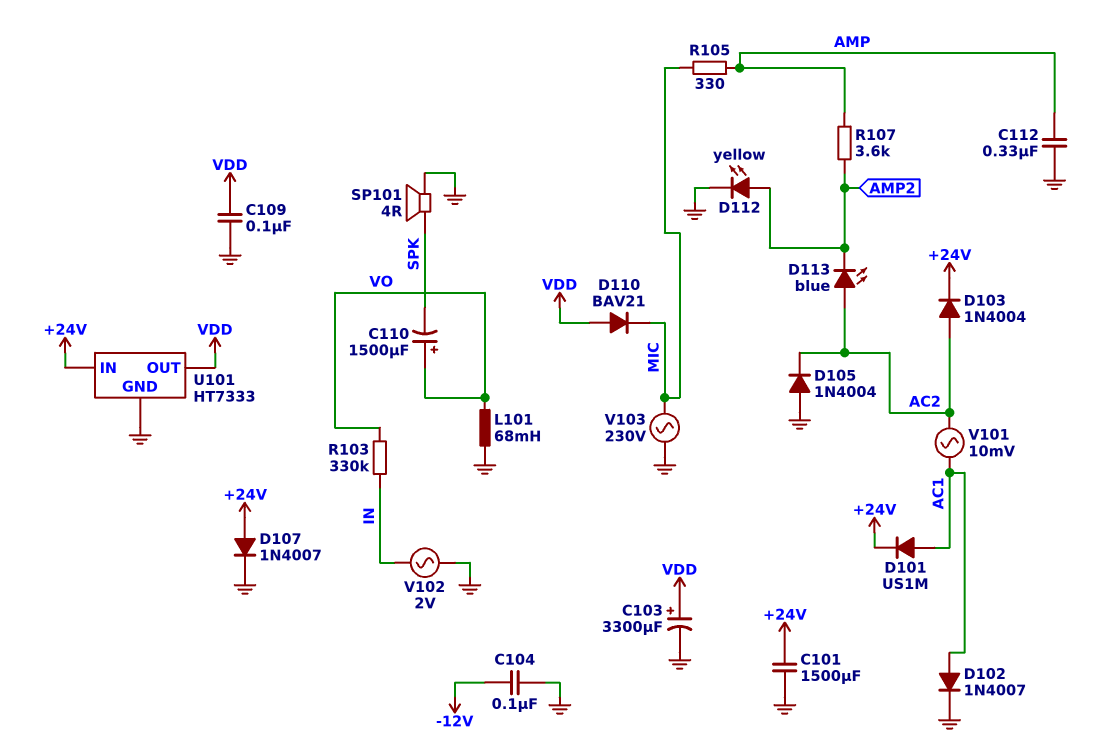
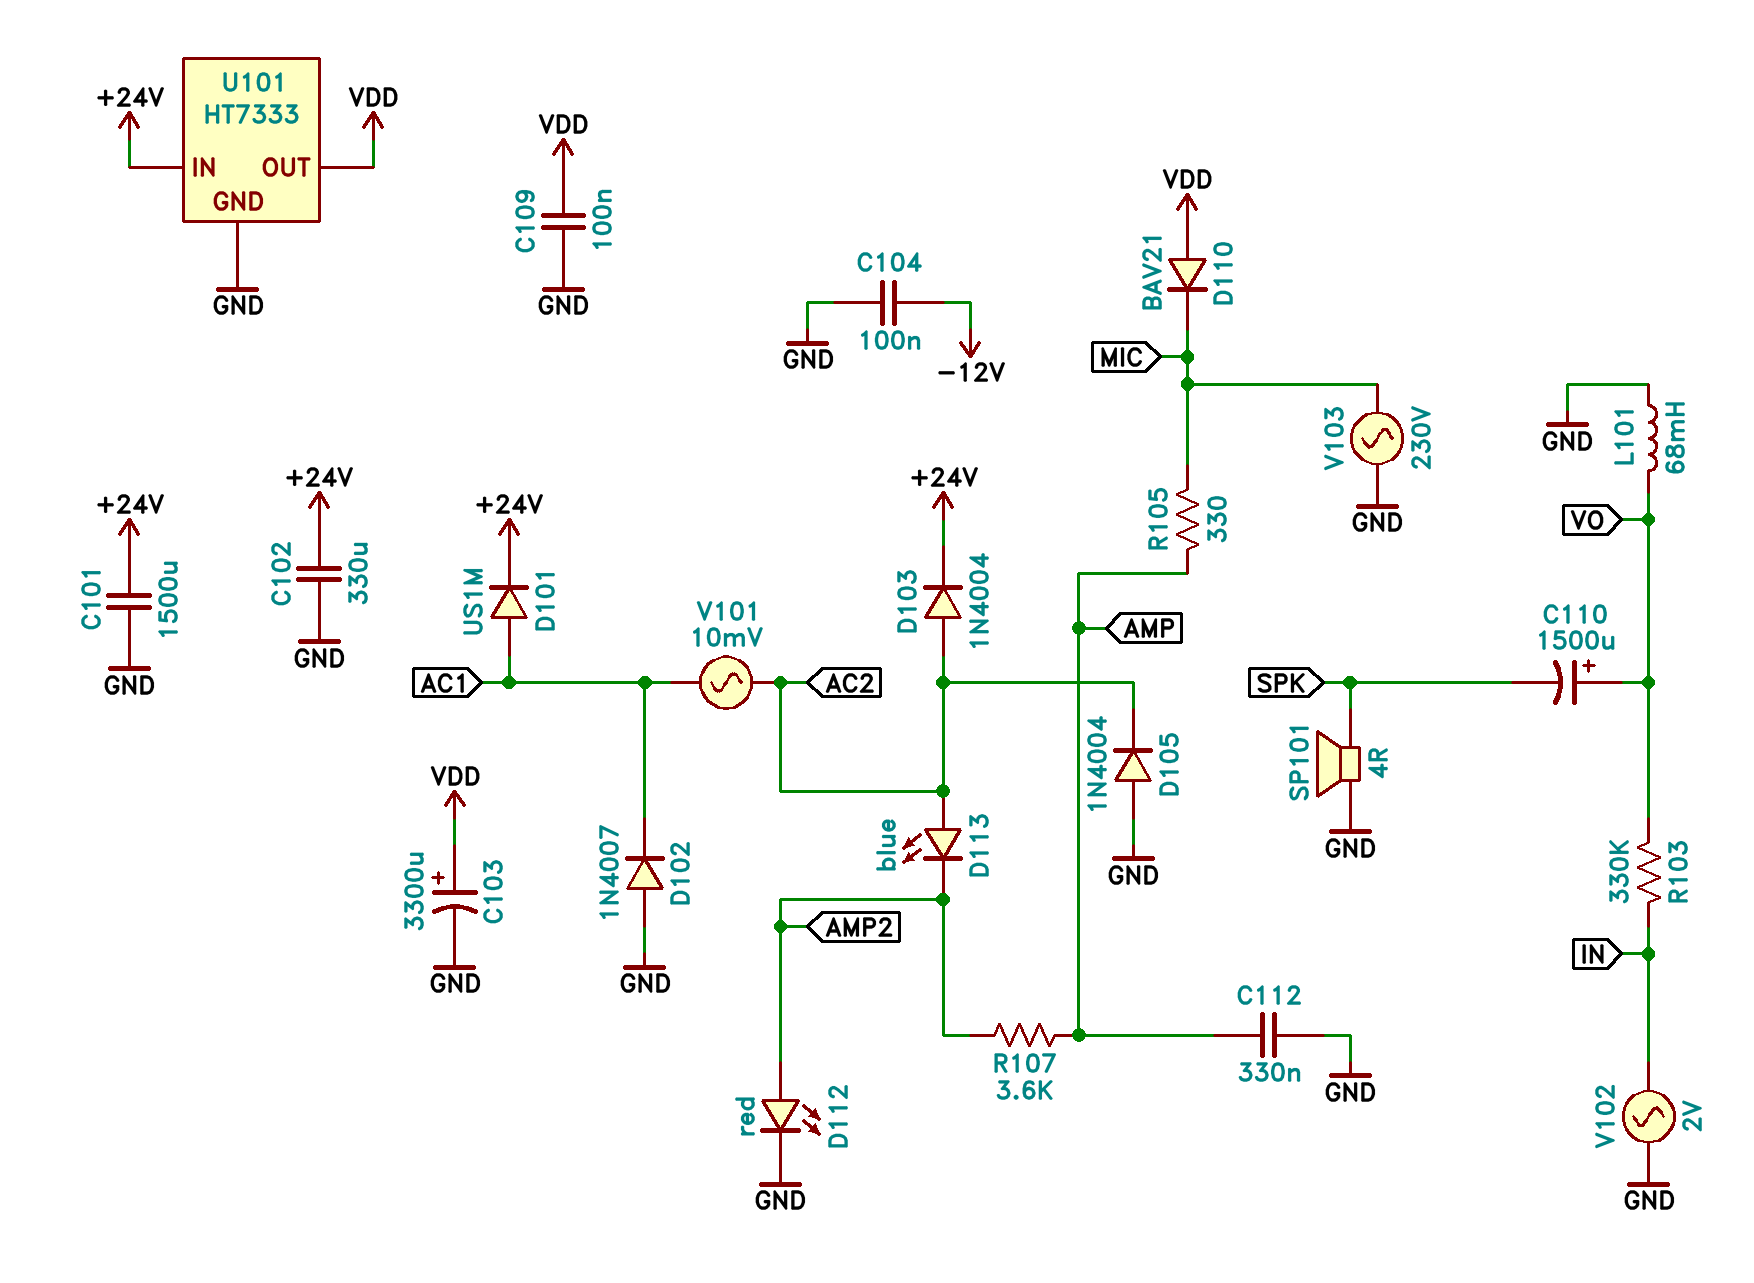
C102: none -> 330uF (+24V, GND)
D102: diode 1N4007 (A AC1, K GND) -> diode 1N4007 (A GND, K AC1)
D107: diode 1N4007 (A +24V, K GND) -> none
D112: LED yellow (A AMP2, K GND) -> LED red (A AMP2, K GND)

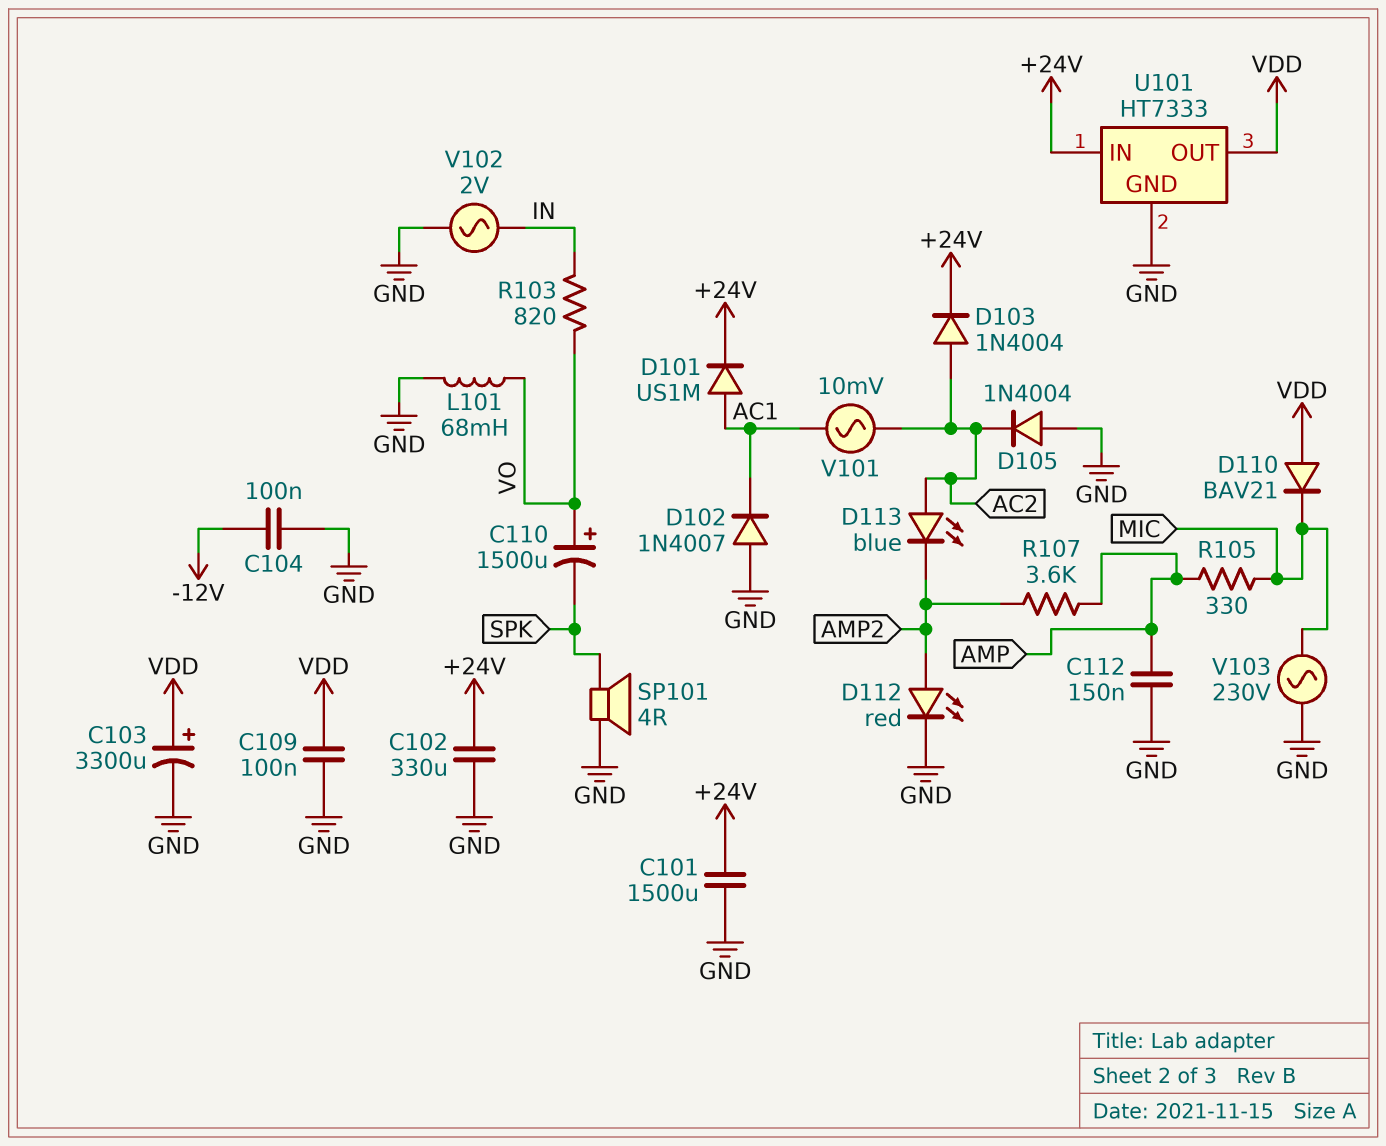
C112: 330nF (AMP, GND) -> 150nF (AMP, GND)
R103: 330k (IN, VO) -> 820 (IN, VO)

